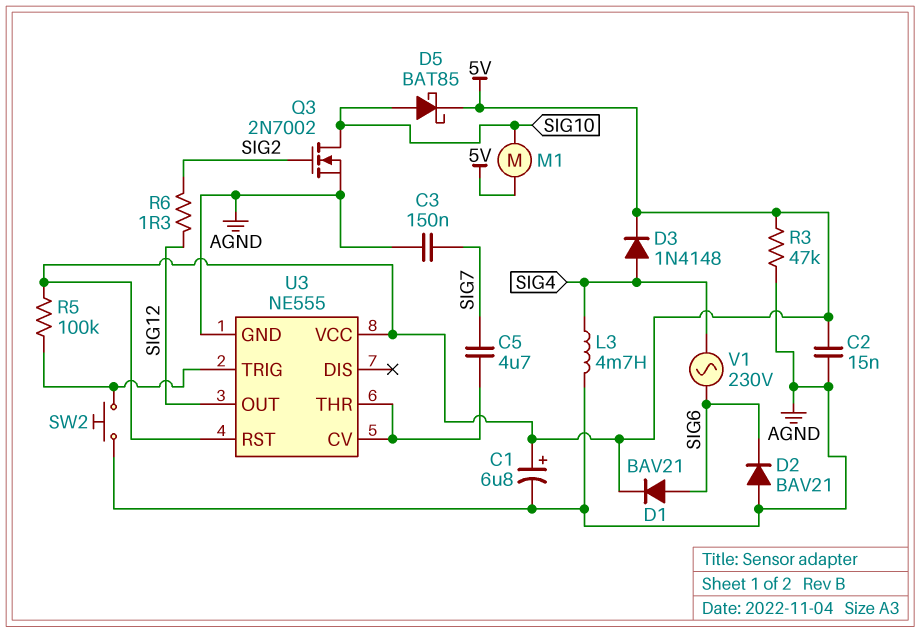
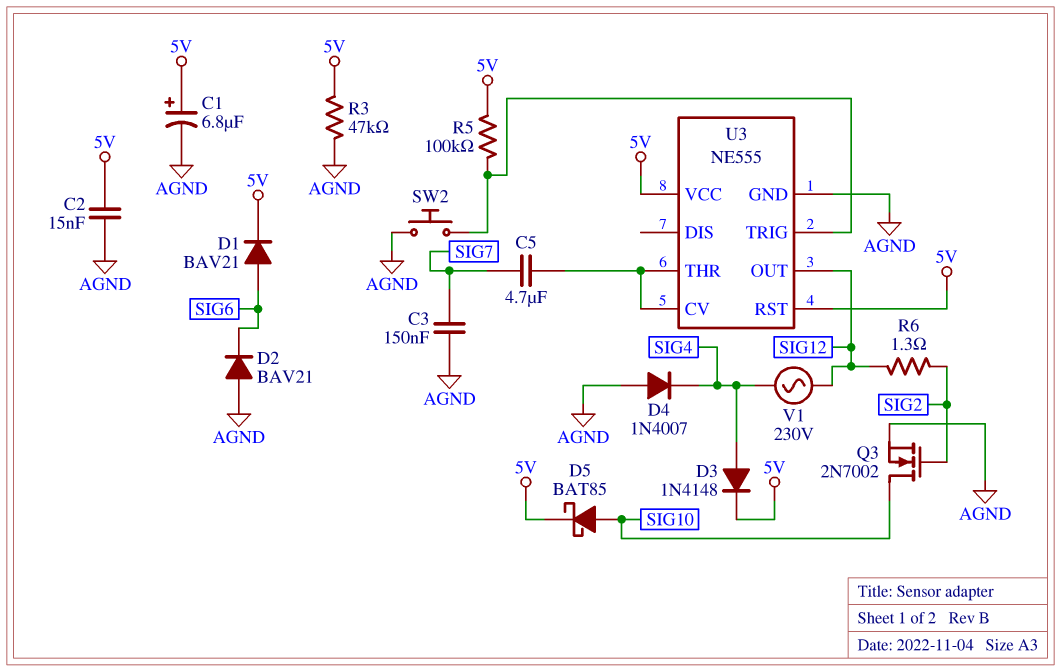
D4: none -> diode 1N4007 (A AGND, K SIG4)
L3: 4.7mH (AGND, SIG4) -> none
M1: motor (5V, SIG10) -> none
V1: AC 230V (SIG4, SIG6) -> AC 230V (SIG4, SIG12)

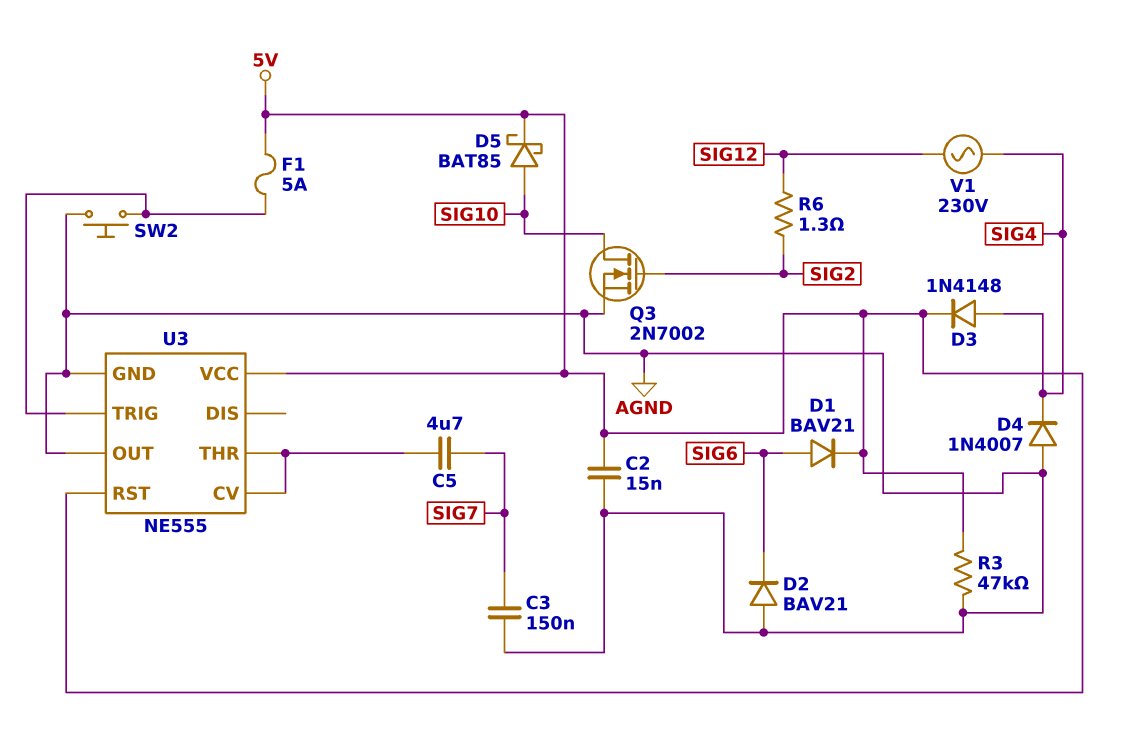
C1: 6.8uF (plus 5V, minus AGND) -> none
F1: none -> 5A (5V, U3/TRIG)
R5: 100k (5V, U3/TRIG) -> none
U3 pin OUT: SIG12 -> AGND

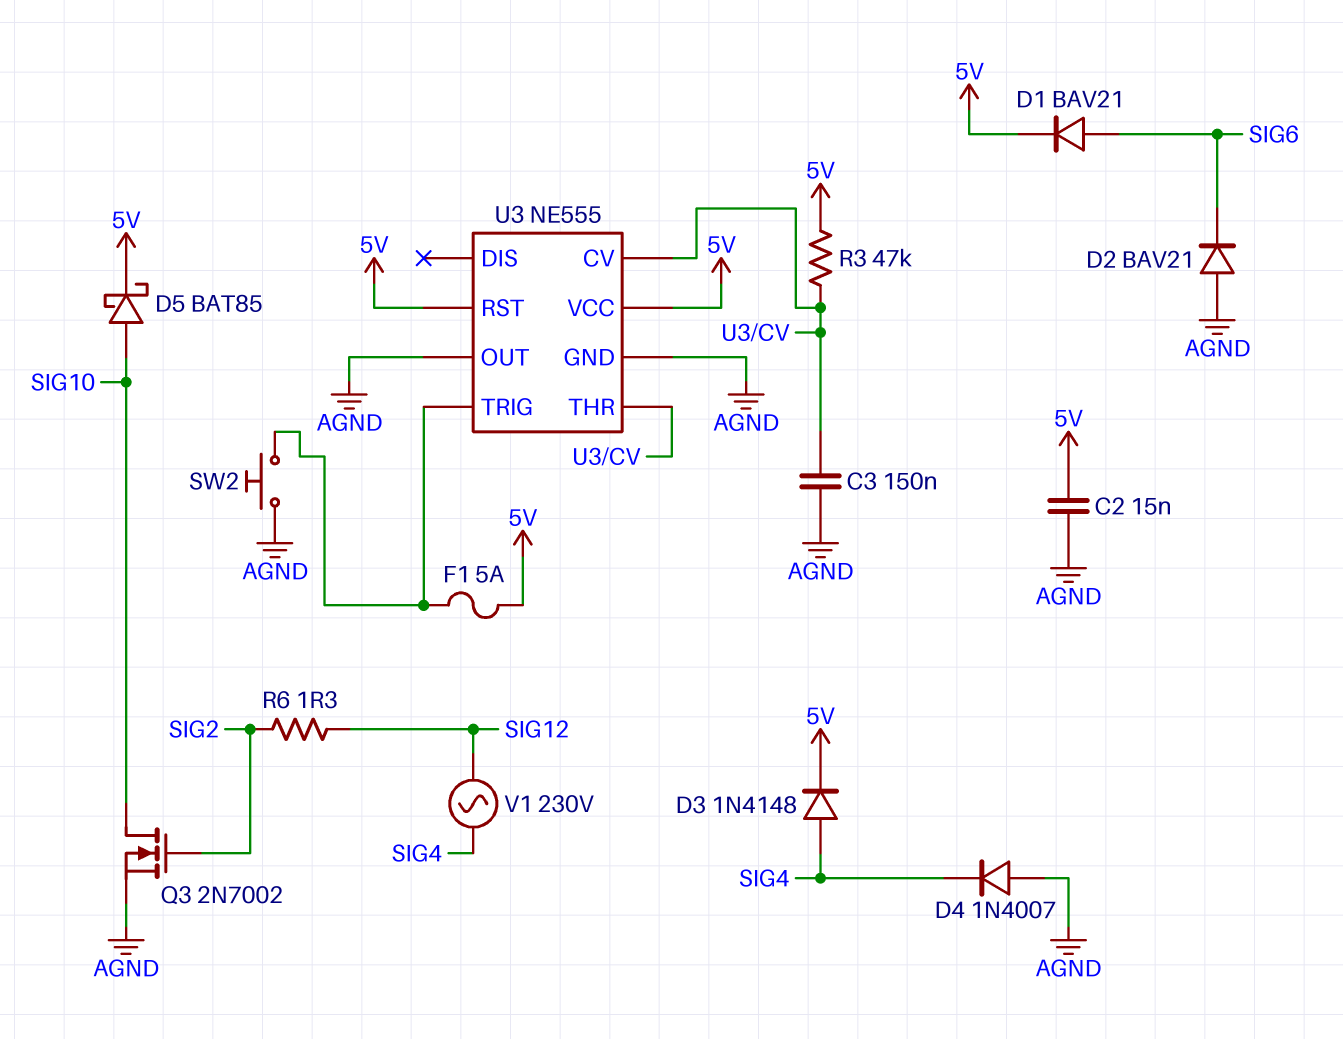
C3: 150nF (AGND, SIG7) -> 150nF (AGND, U3/CV)
C5: 4.7uF (SIG7, U3/CV) -> none
R3: 47k (5V, AGND) -> 47k (5V, U3/CV)

